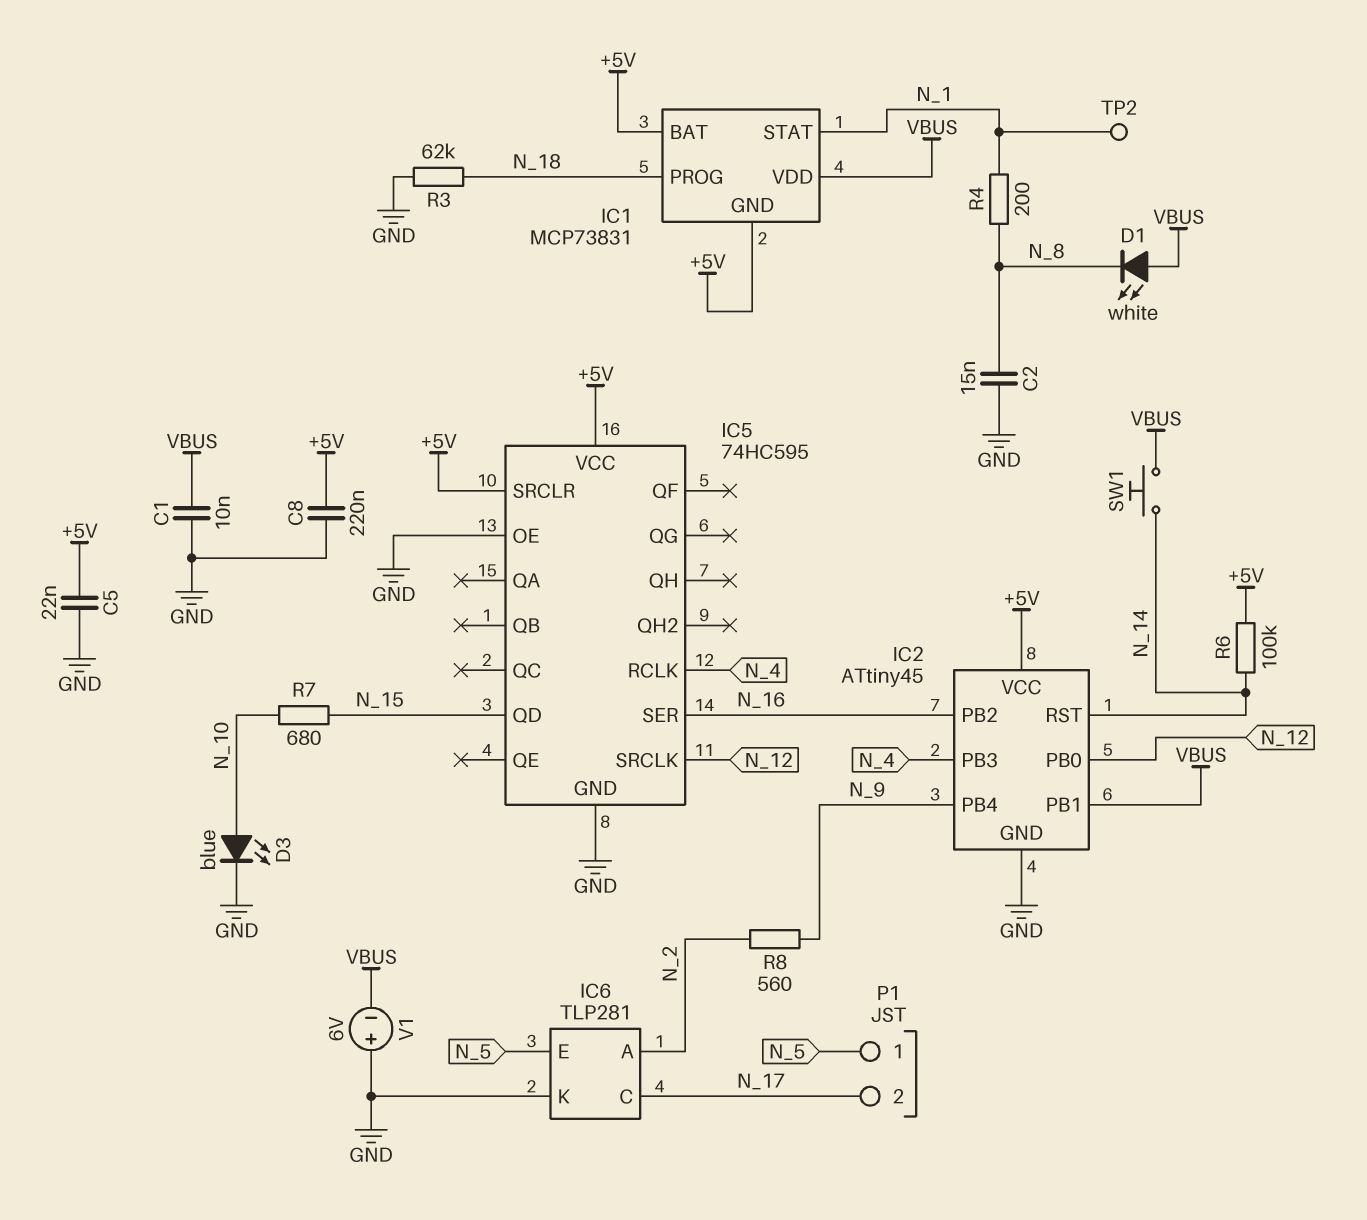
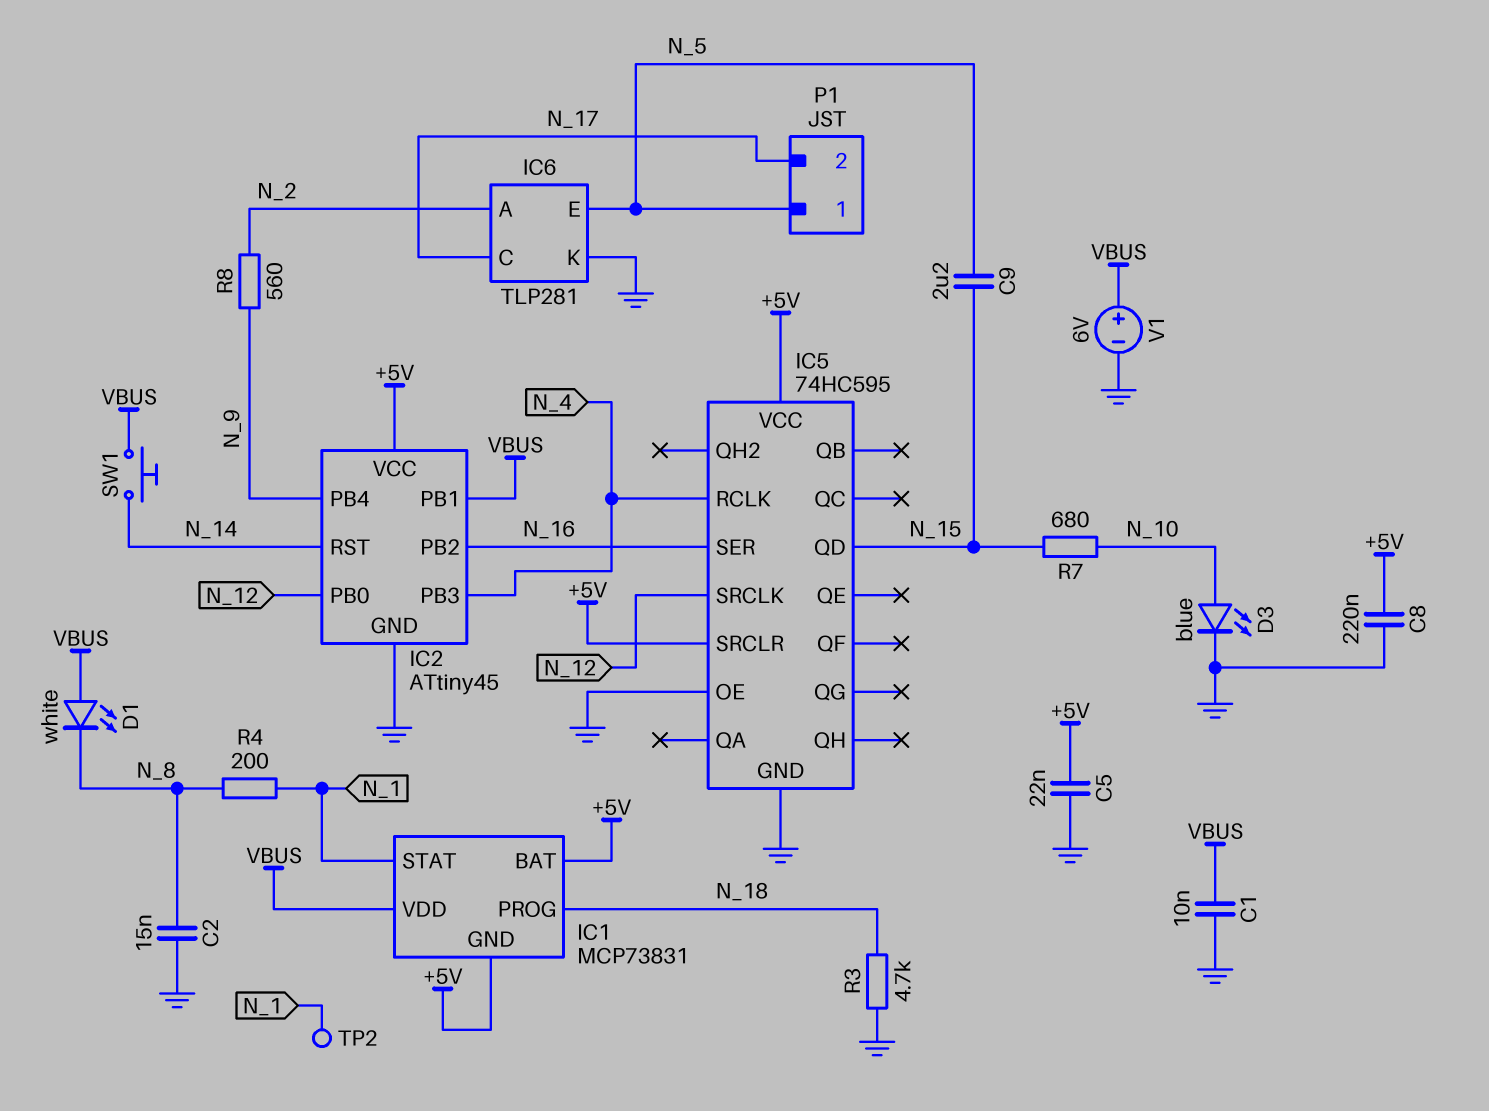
C9: none -> 2.2uF (N_5, N_15)
R3: 62k (GND, N_18) -> 4.7k (GND, N_18)
R6: 100k (+5V, N_14) -> none
V1: 6V (plus GND, minus VBUS) -> 6V (plus VBUS, minus GND)

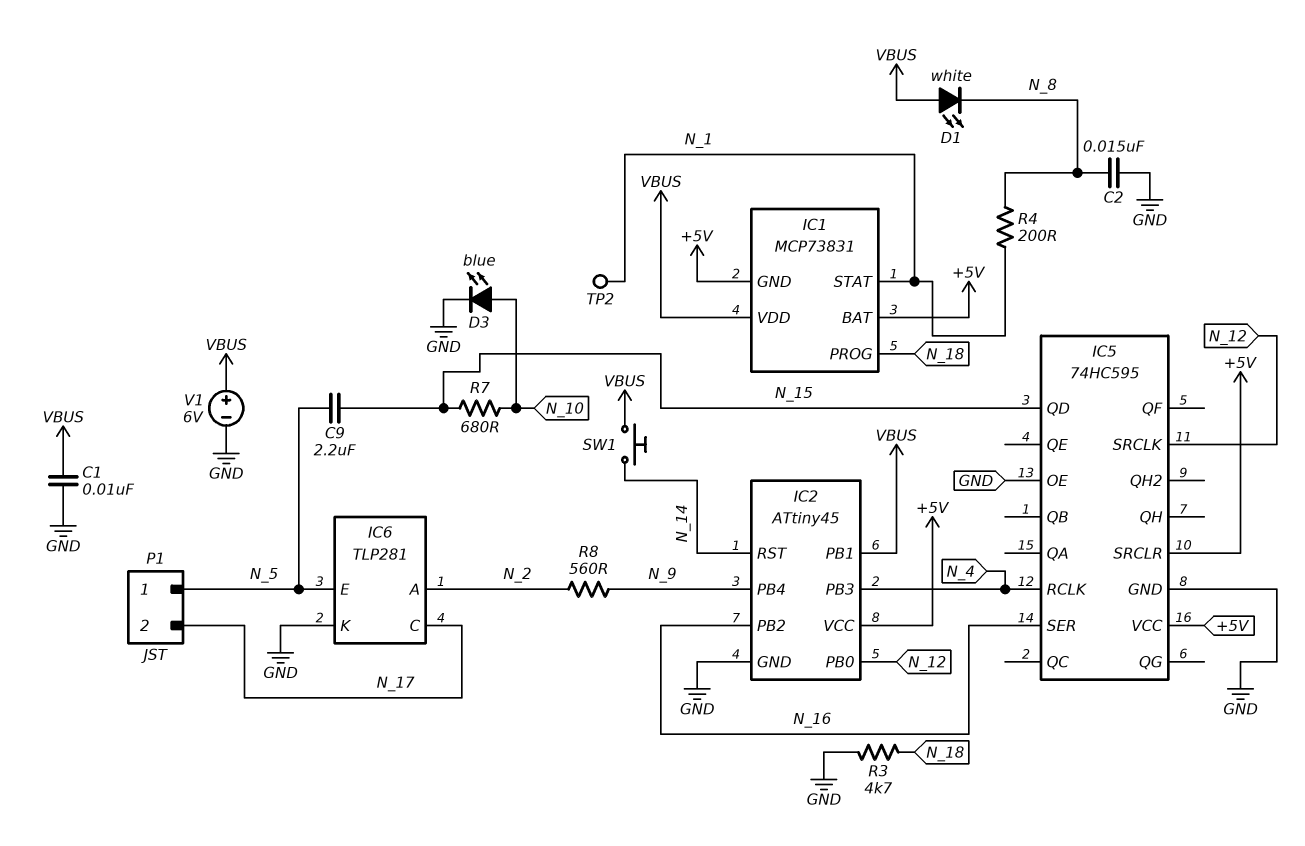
C5: 22nF (+5V, GND) -> none
C8: 220nF (+5V, GND) -> none

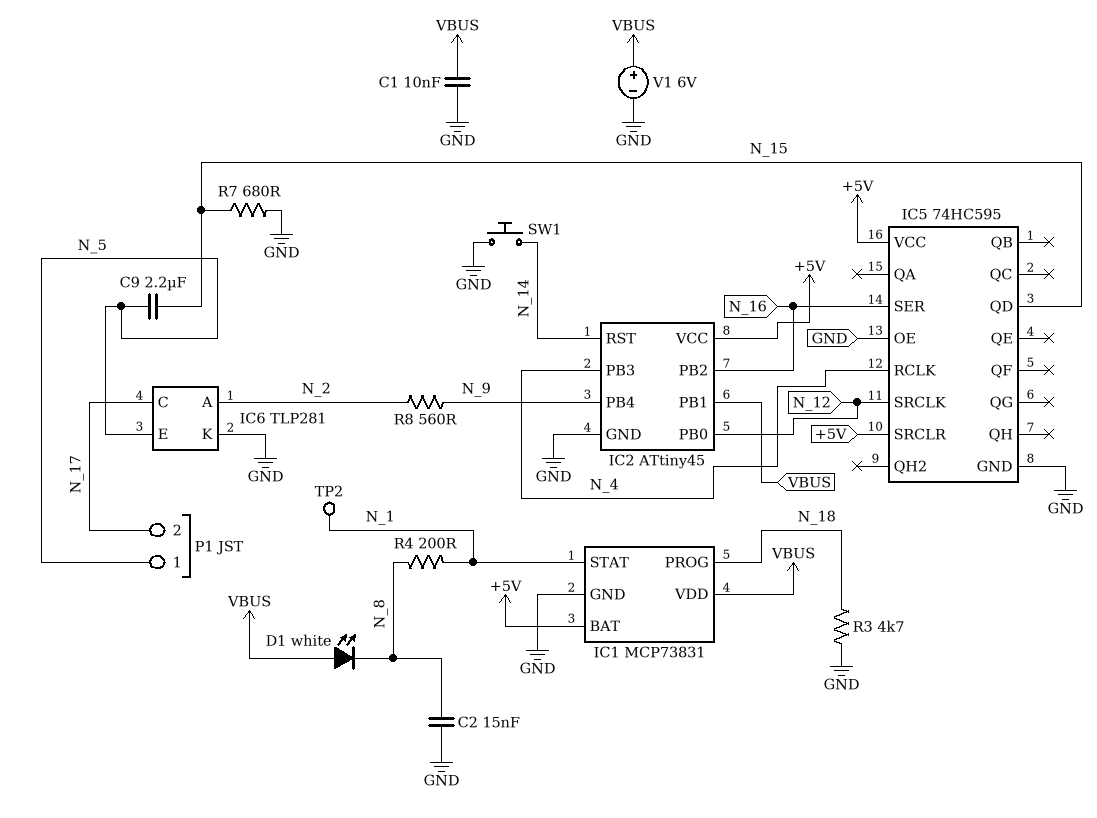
D3: LED blue (A N_10, K GND) -> none
IC1 pin GND: +5V -> GND
R7: 680 (N_10, N_15) -> 680 (GND, N_15)
SW1: button (N_14, VBUS) -> button (GND, N_14)

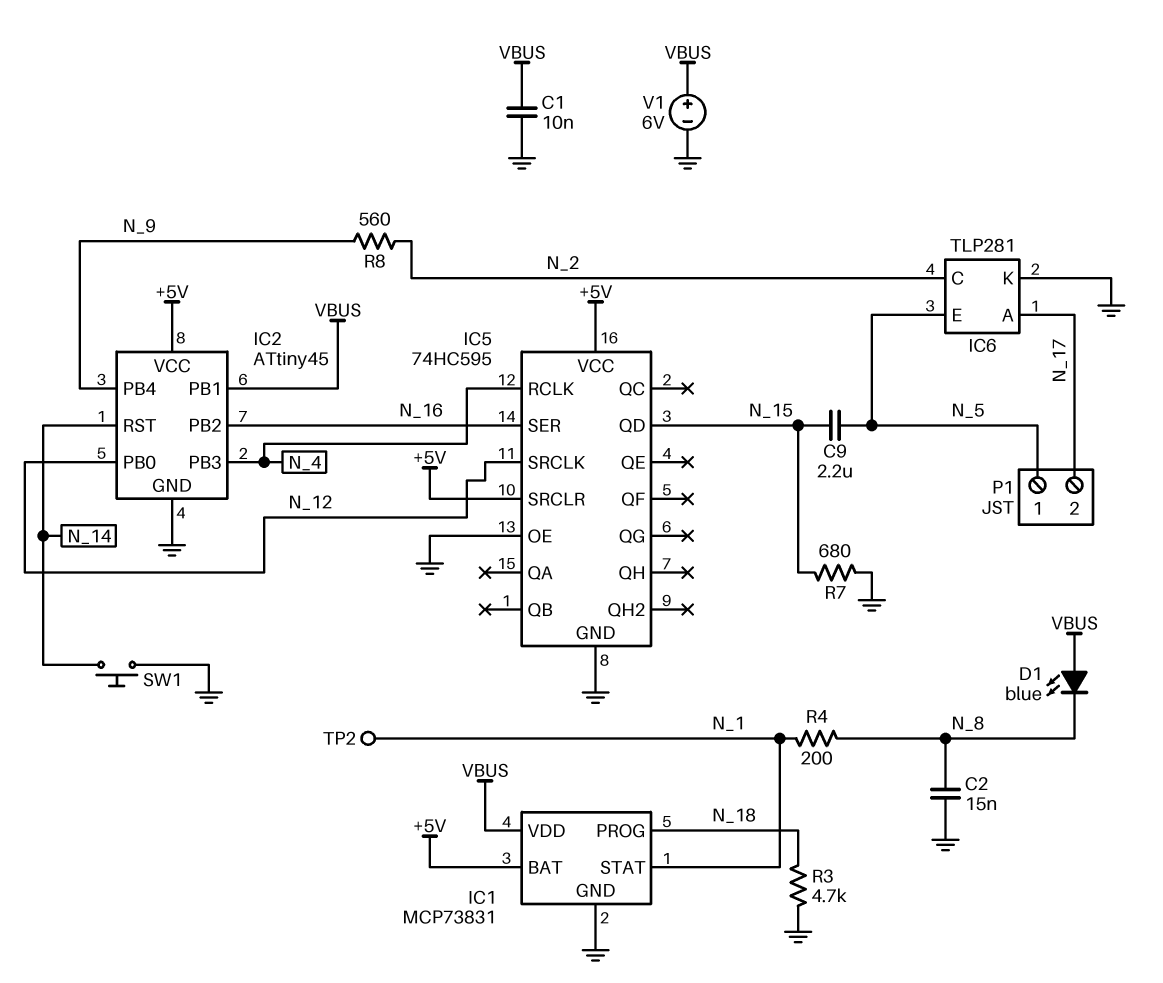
D1: LED white (A VBUS, K N_8) -> LED blue (A VBUS, K N_8)
IC6 pin A: N_2 -> N_17
IC6 pin C: N_17 -> N_2

